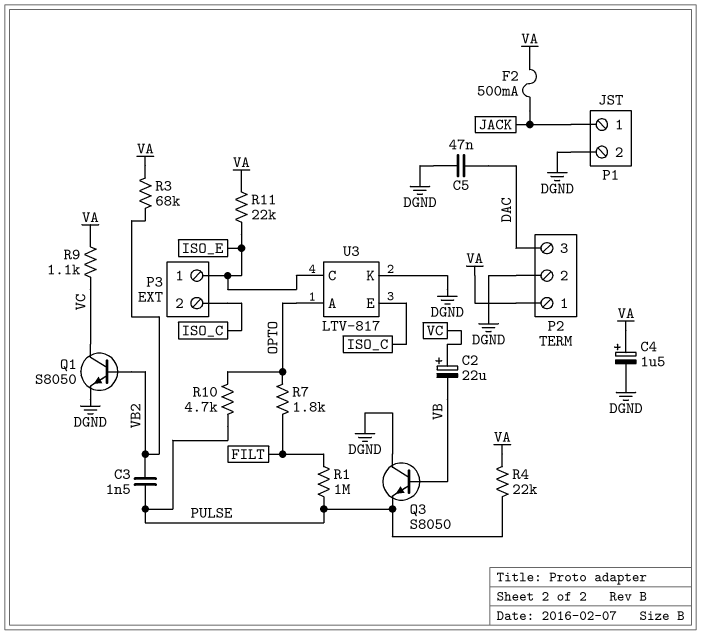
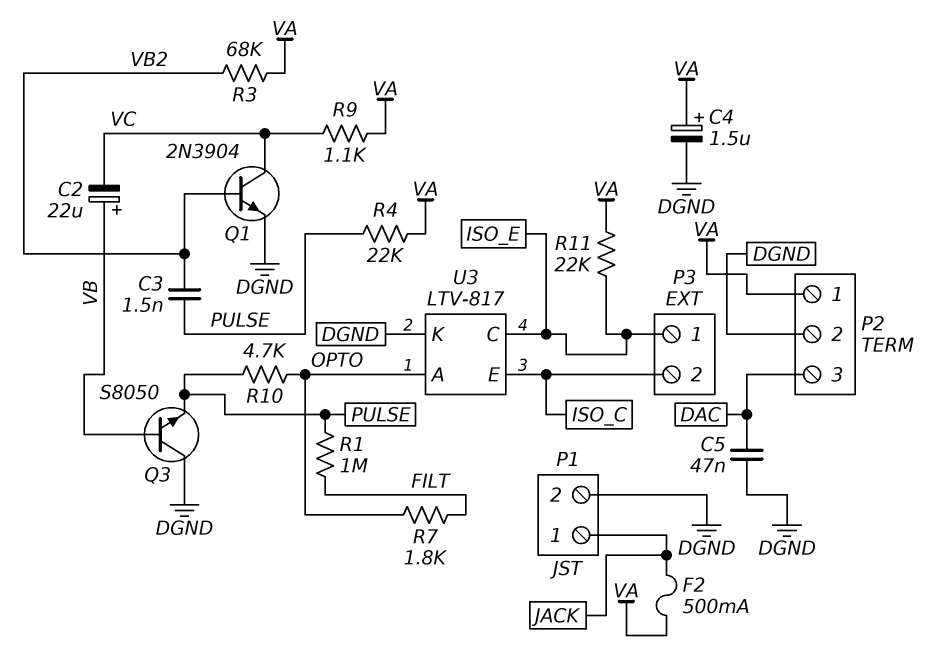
C2: 22uF (plus VC, minus VB) -> 22uF (plus VB, minus VC)
Q1: NPN S8050 (B VB2, C VC, E DGND) -> NPN 2N3904 (B VB2, C VC, E DGND)

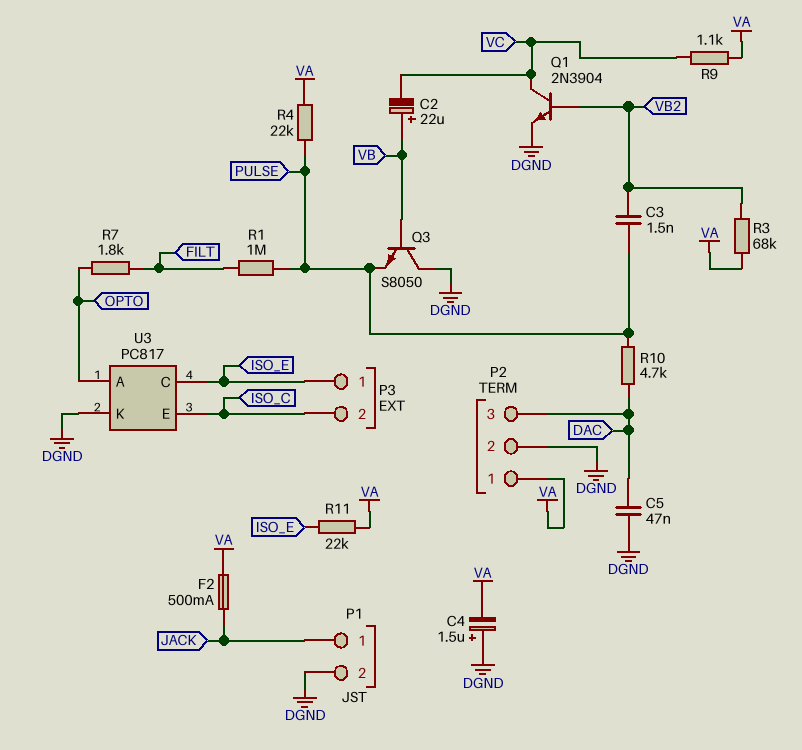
C4: 1.5uF (plus VA, minus DGND) -> 1.5uF (plus DGND, minus VA)
R10: 4.7k (OPTO, PULSE) -> 4.7k (DAC, PULSE)
U3: LTV-817 -> PC817

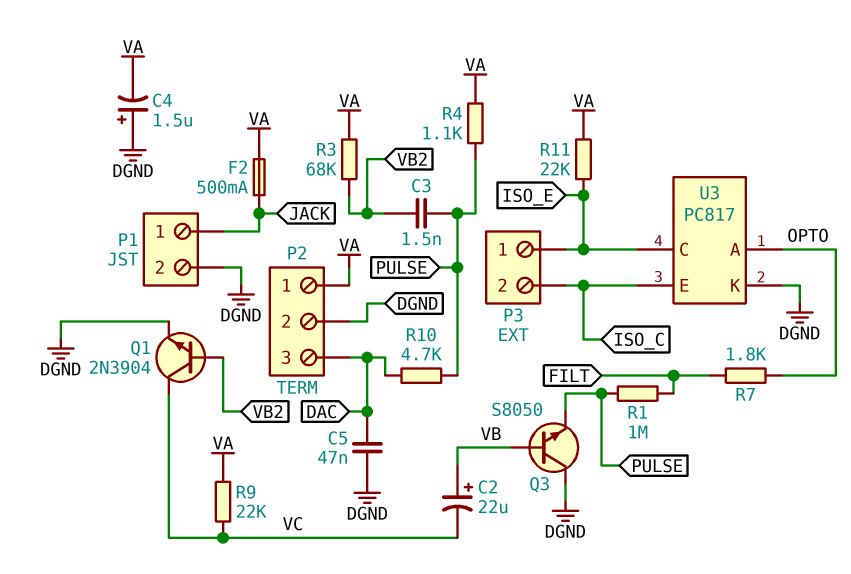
R4: 22k (PULSE, VA) -> 1.1k (PULSE, VA)
R9: 1.1k (VA, VC) -> 22k (VA, VC)

